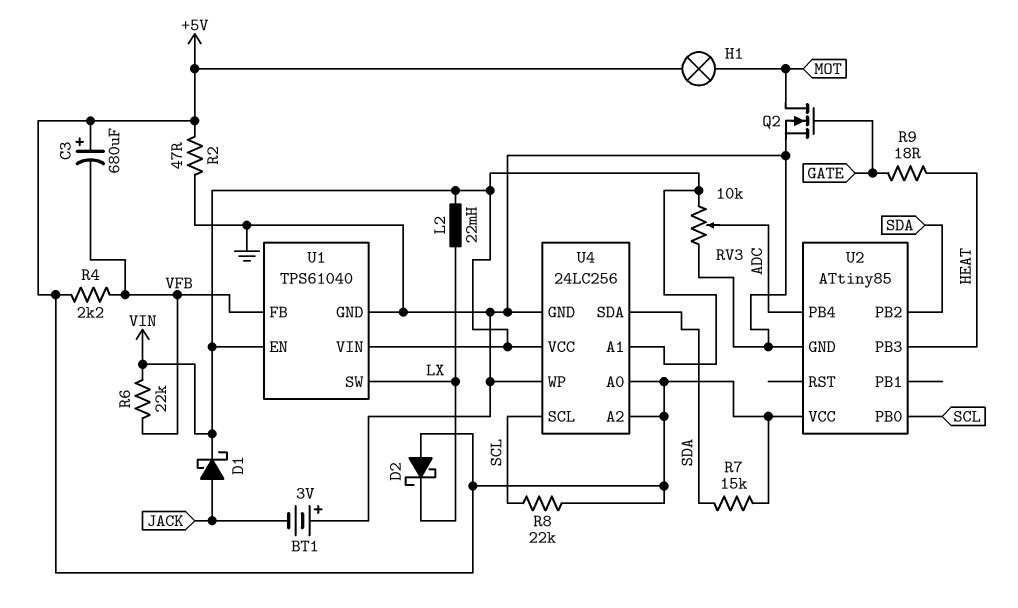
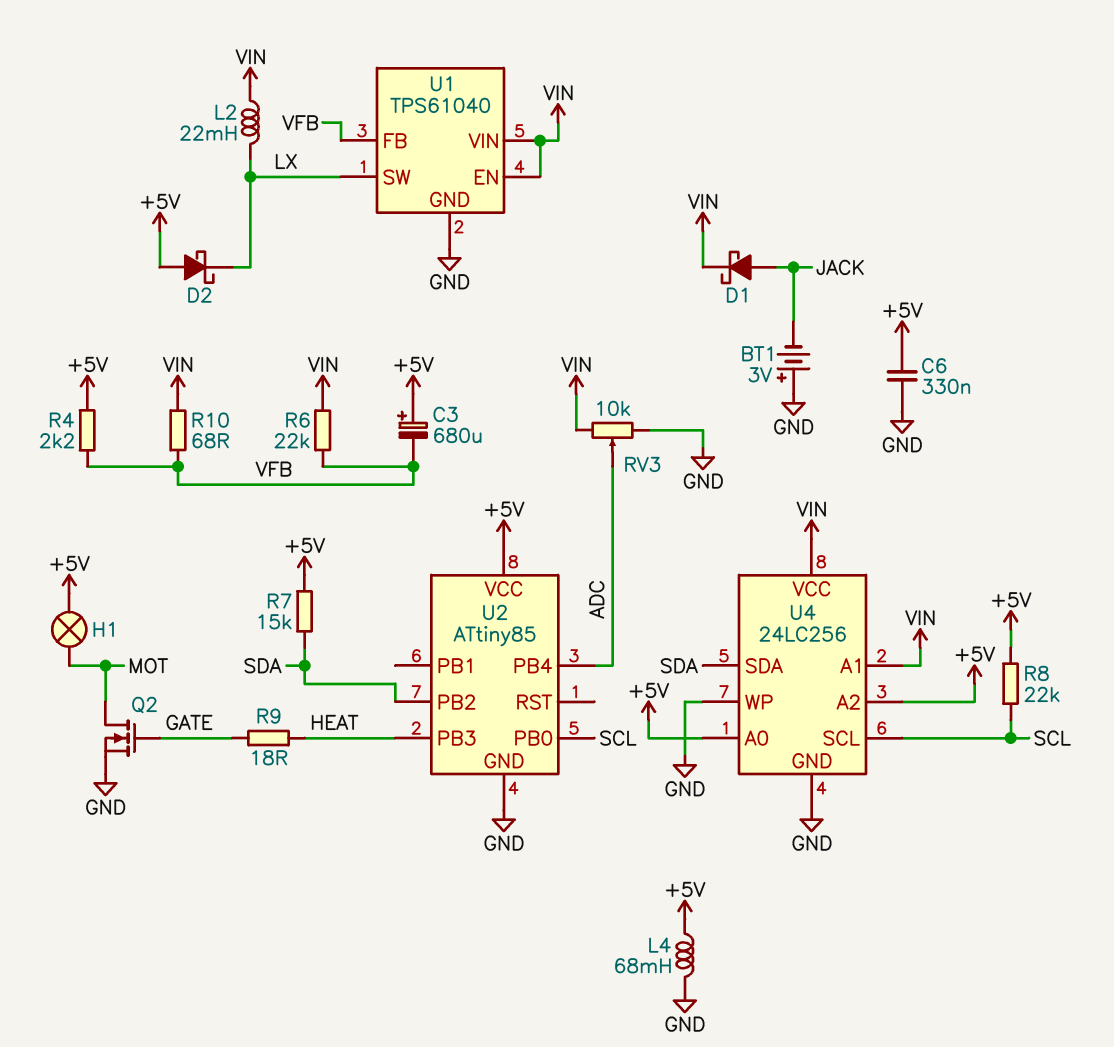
C6: none -> 330nF (+5V, GND)
L4: none -> 68mH (+5V, GND)
R2: 47 (+5V, GND) -> none
R10: none -> 68 (VFB, VIN)

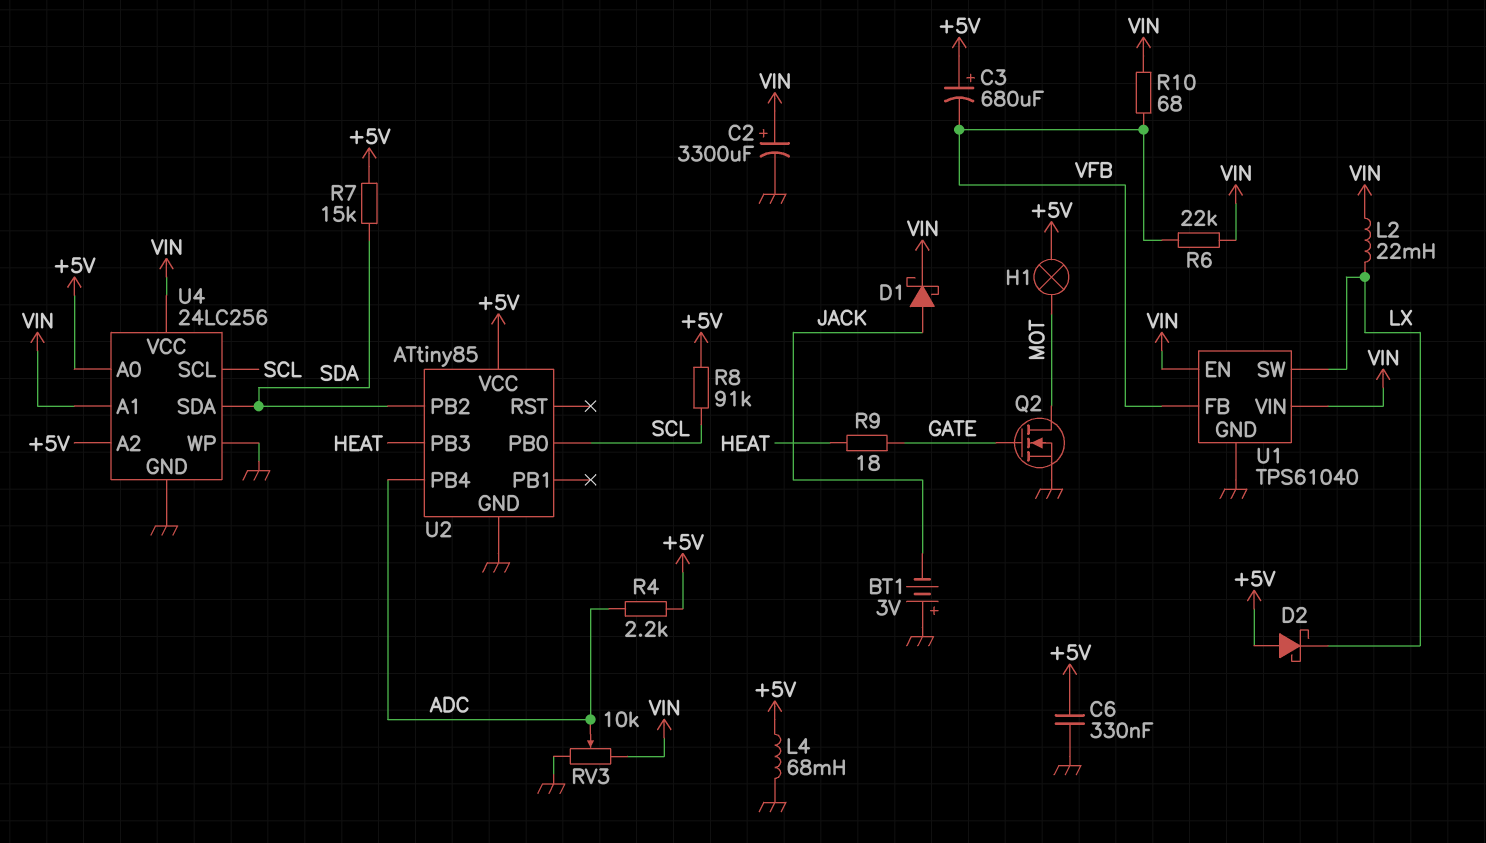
C2: none -> 3300uF (plus VIN, minus GND)
R4: 2.2k (+5V, VFB) -> 2.2k (+5V, ADC)
R8: 22k (+5V, SCL) -> 91k (+5V, SCL)

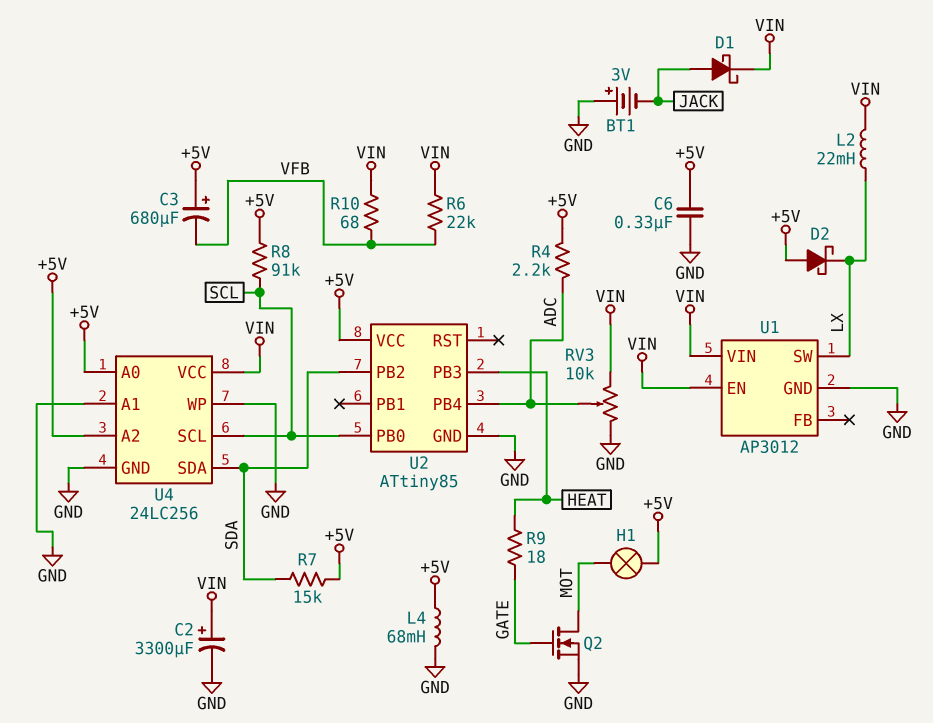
U1: TPS61040 -> AP3012
U1 pin FB: VFB -> none
U4 pin A1: VIN -> GND

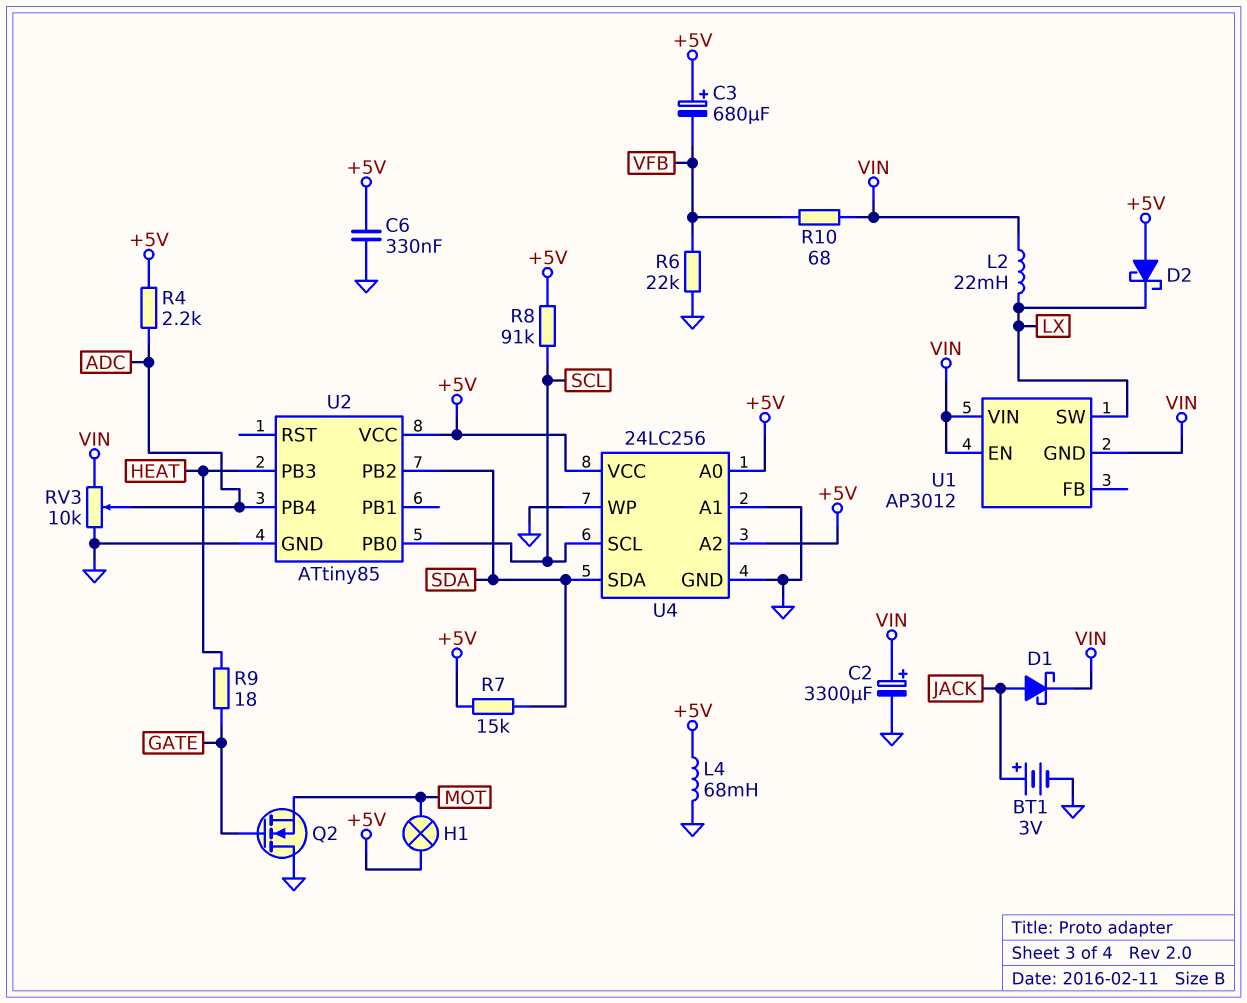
BT1: 3V (plus GND, minus JACK) -> 3V (plus JACK, minus GND)
Q2: NMOS (G GATE, D MOT, S GND) -> NMOS (G GATE, D GND, S MOT)
R6: 22k (VFB, VIN) -> 22k (GND, VFB)
U1 pin GND: GND -> VIN
U4 pin VCC: VIN -> +5V

